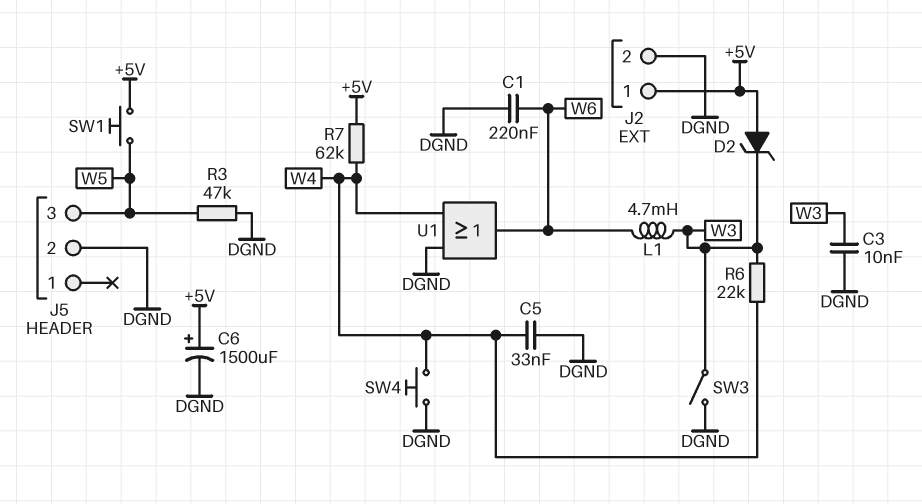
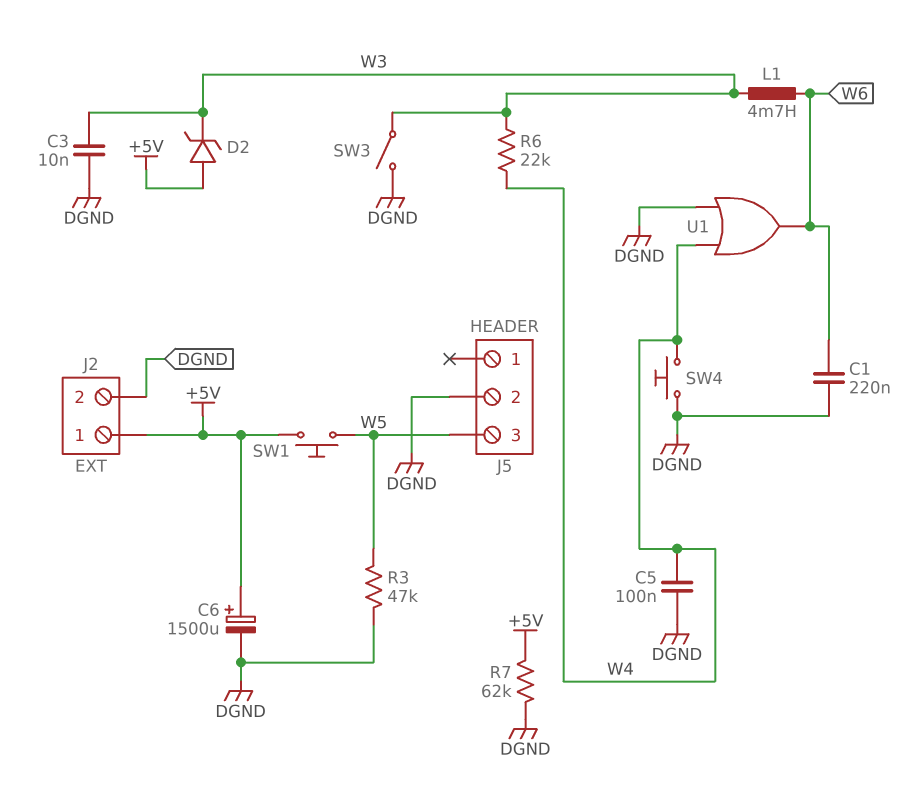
C5: 33nF (DGND, W4) -> 100nF (DGND, W4)
R7: 62k (+5V, W4) -> 62k (+5V, DGND)

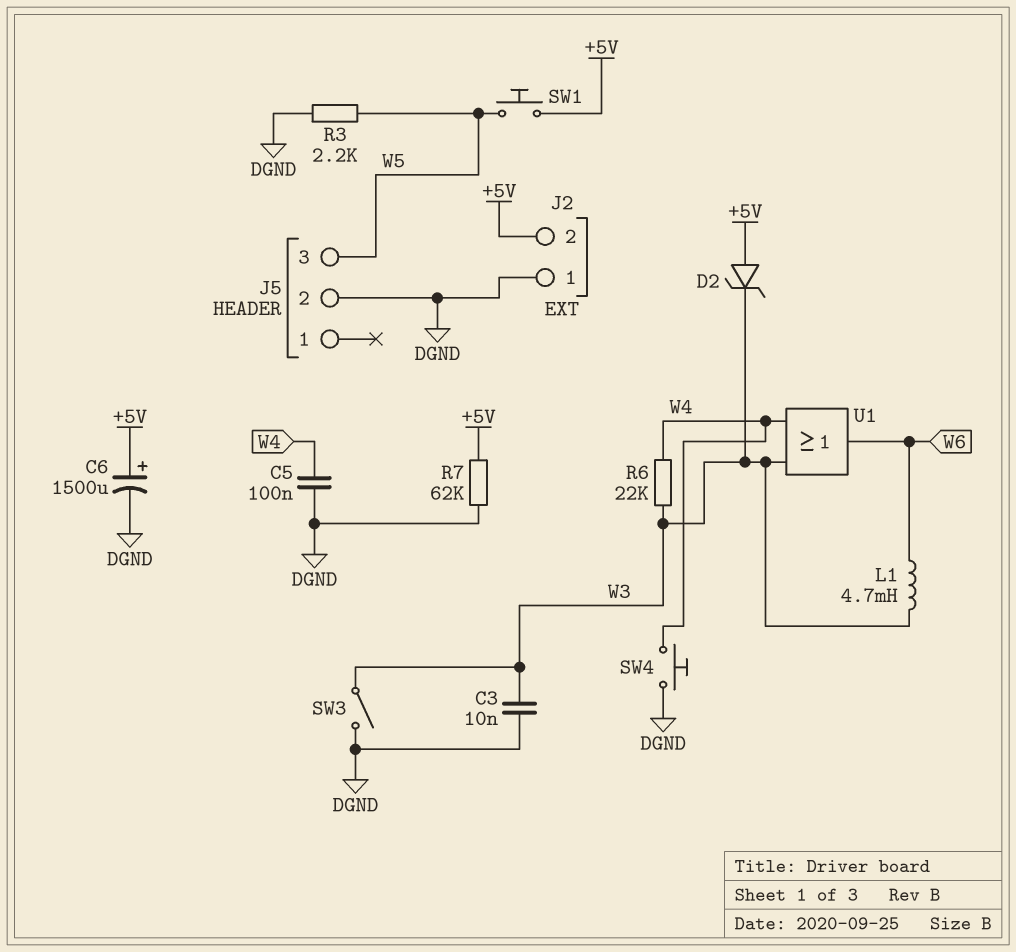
C1: 220nF (DGND, W6) -> none
J2 pin 1: +5V -> DGND
J2 pin 2: DGND -> +5V
R3: 47k (DGND, W5) -> 2.2k (DGND, W5)
U1: OR (in DGND, in W4, out W6) -> OR (in W3, in W4, out W6)

